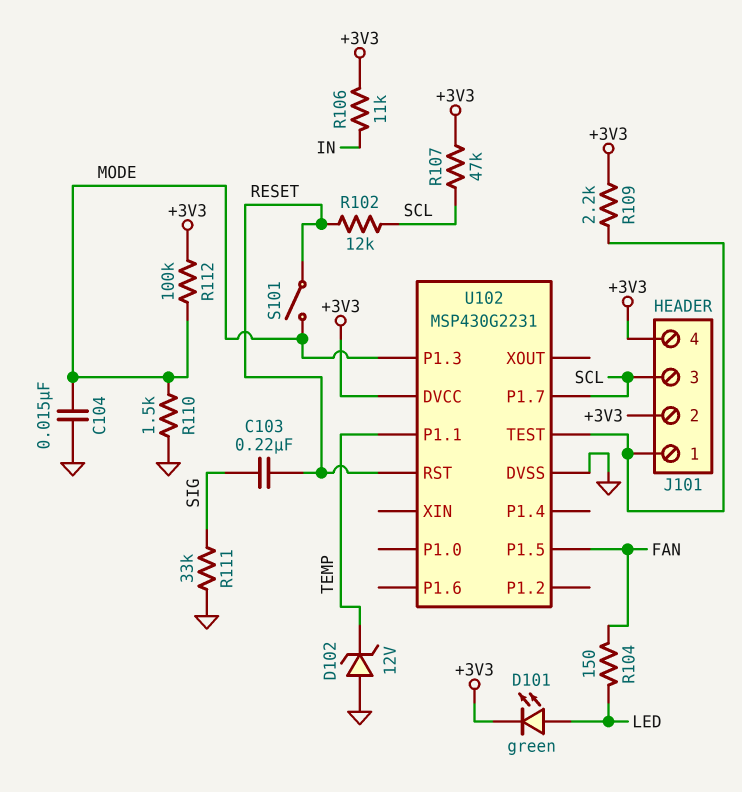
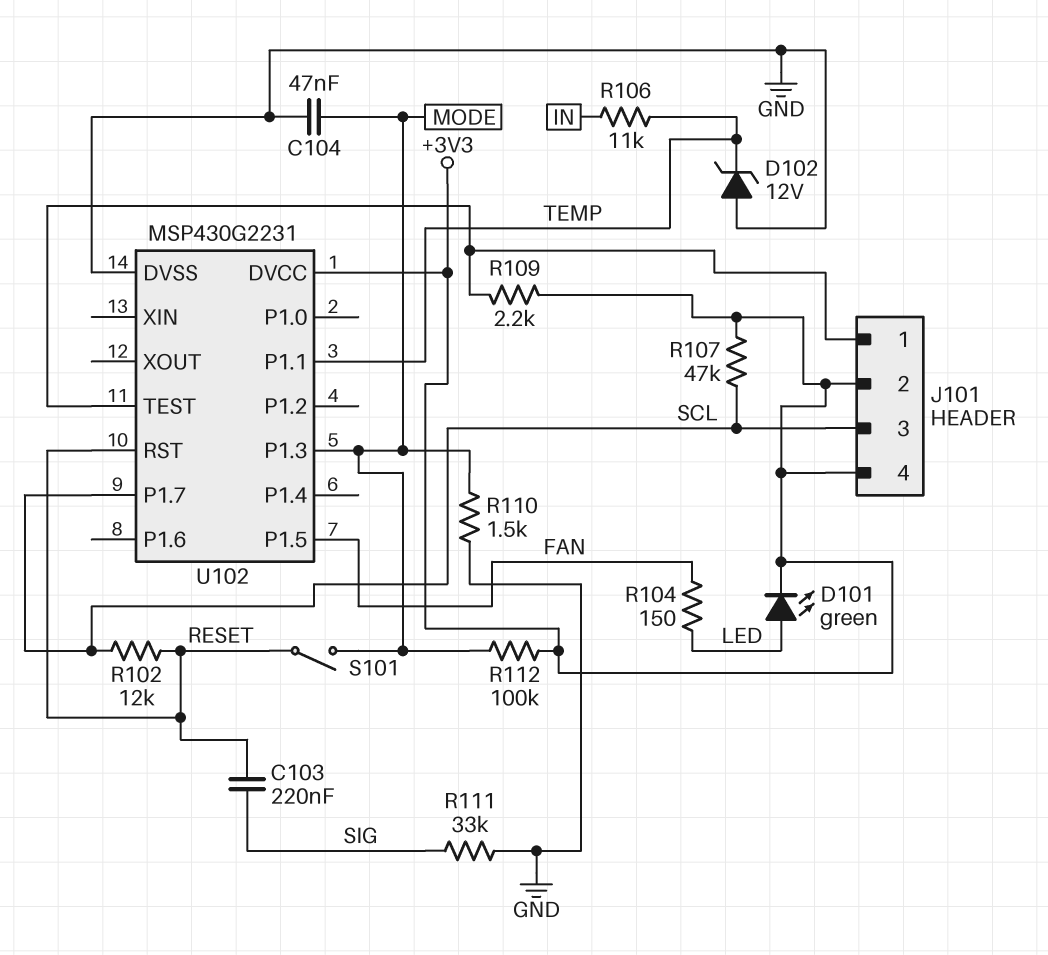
C104: 15nF (GND, MODE) -> 47nF (GND, MODE)
R106: 11k (+3V3, IN) -> 11k (IN, TEMP)

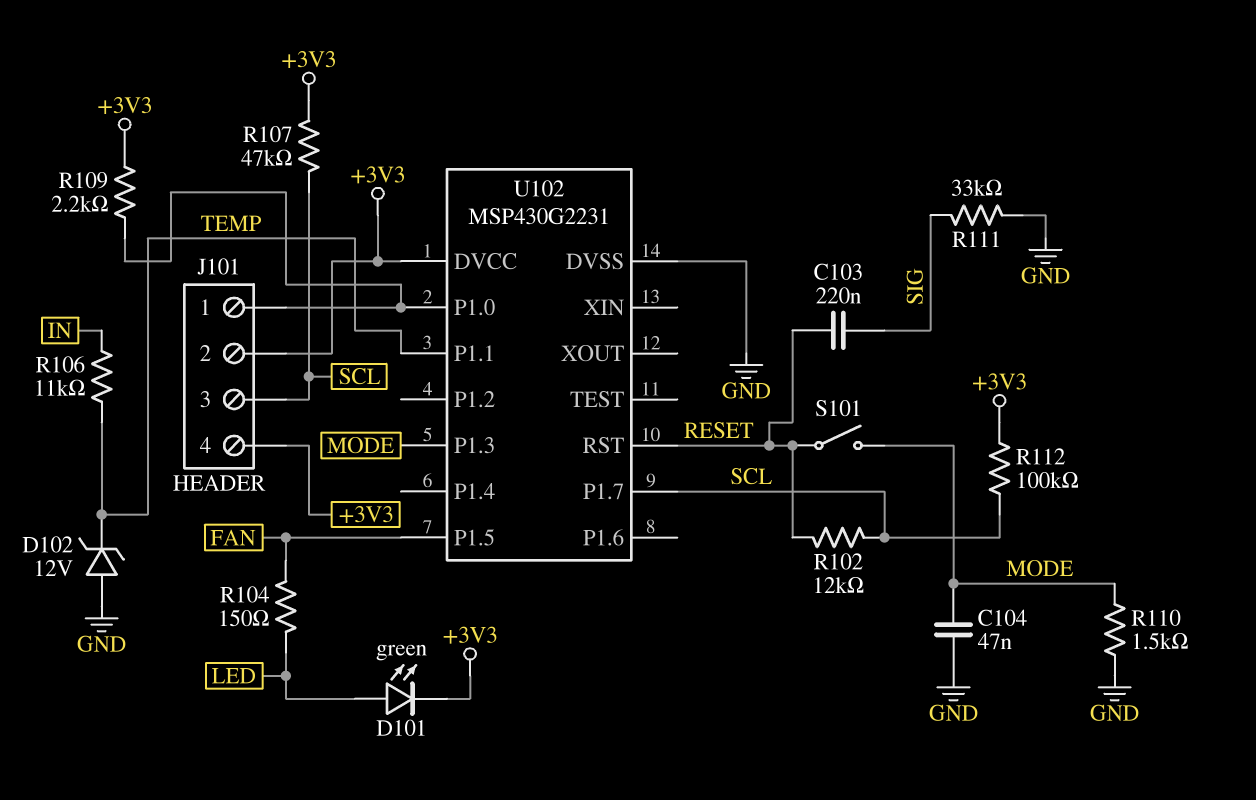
R112: 100k (+3V3, MODE) -> 100k (+3V3, SCL)
U102 pin P1.0: none -> J101/1
U102 pin TEST: J101/1 -> none

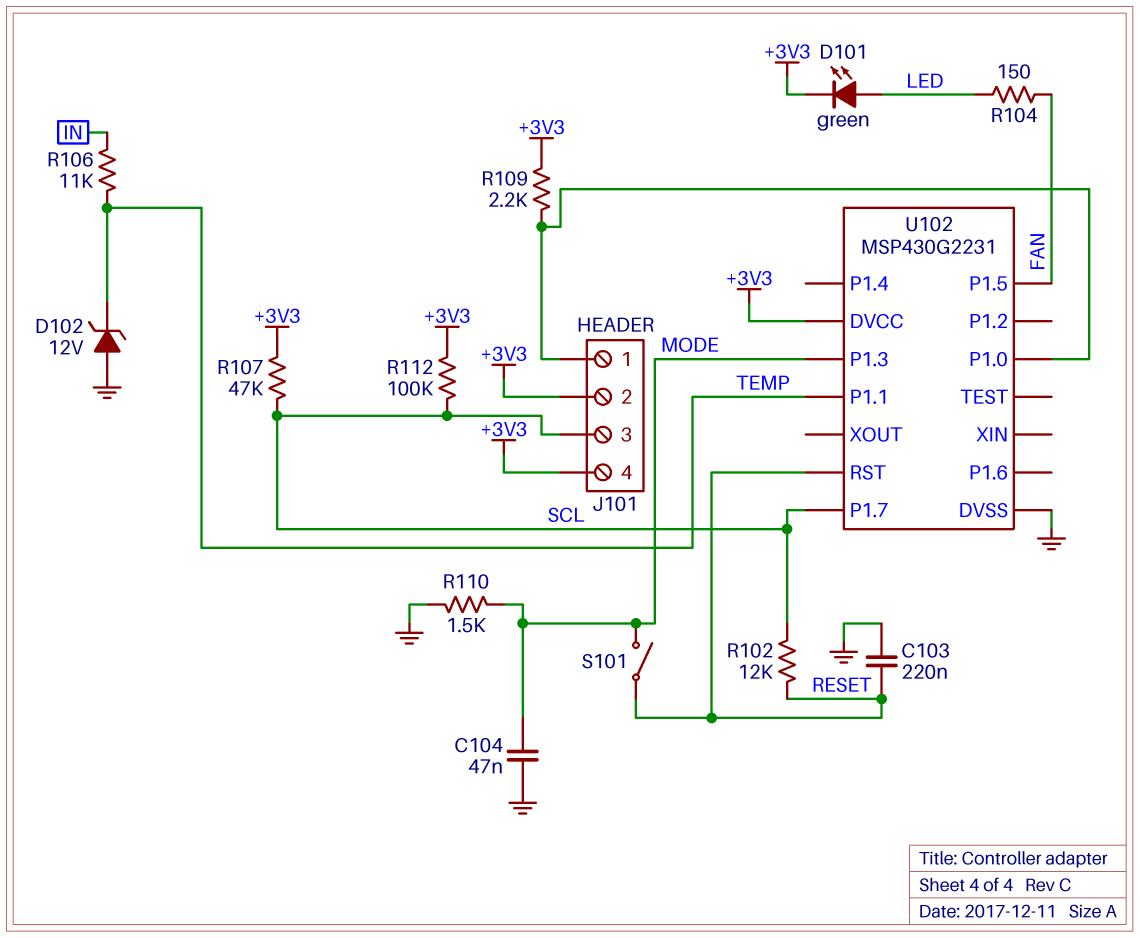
C103: 220nF (RESET, SIG) -> 220nF (GND, RESET)
R111: 33k (GND, SIG) -> none

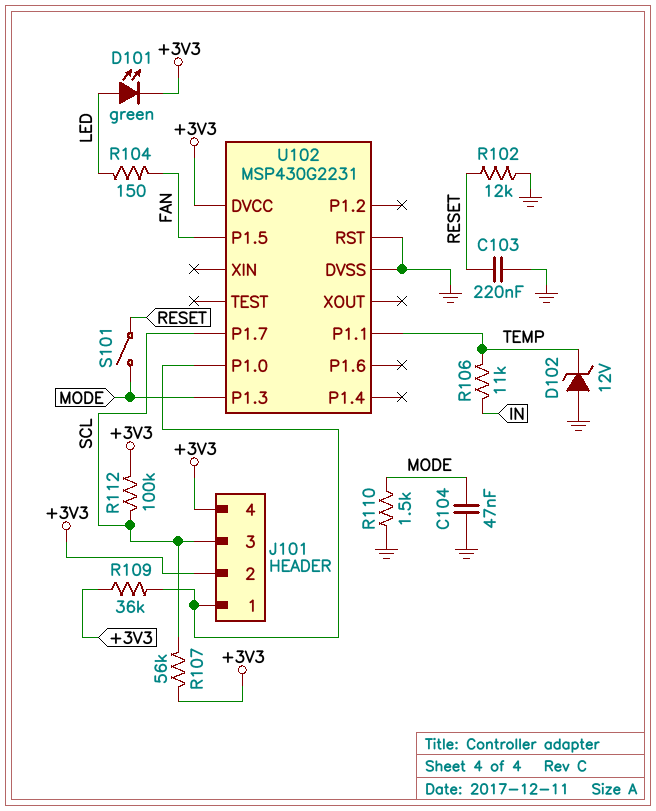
R102: 12k (RESET, SCL) -> 12k (GND, RESET)
R107: 47k (+3V3, SCL) -> 56k (+3V3, SCL)
R109: 2.2k (+3V3, J101/1) -> 36k (+3V3, J101/1)
U102 pin RST: RESET -> GND

